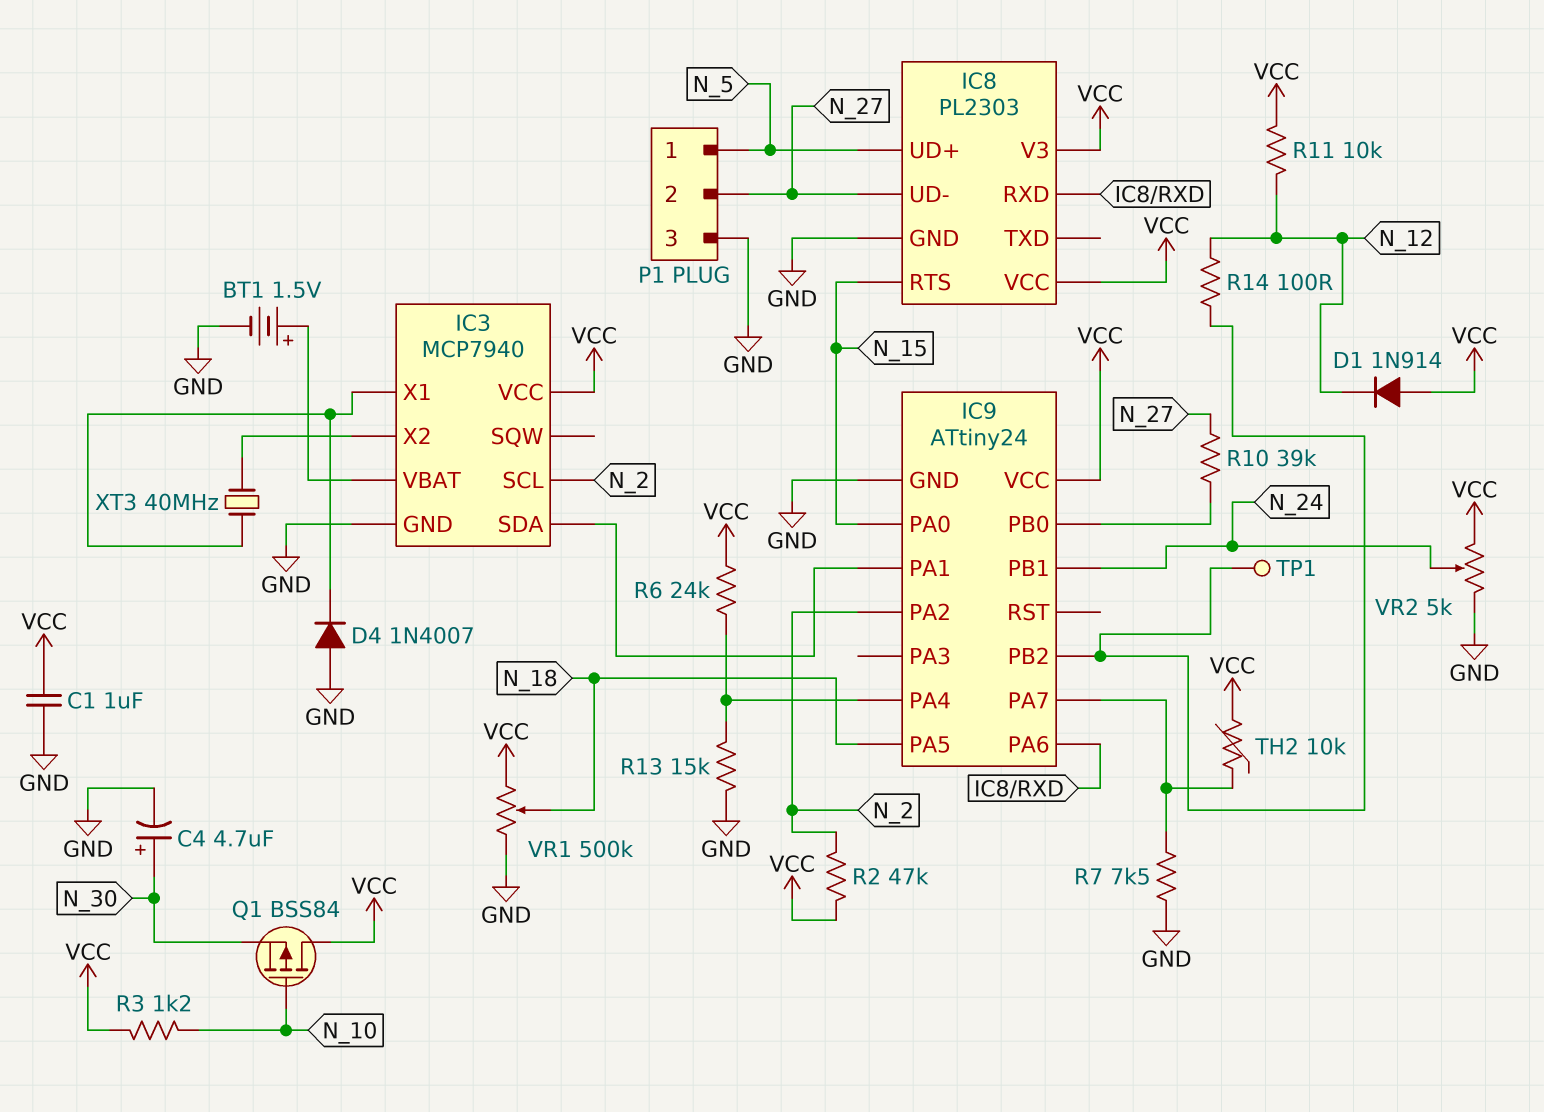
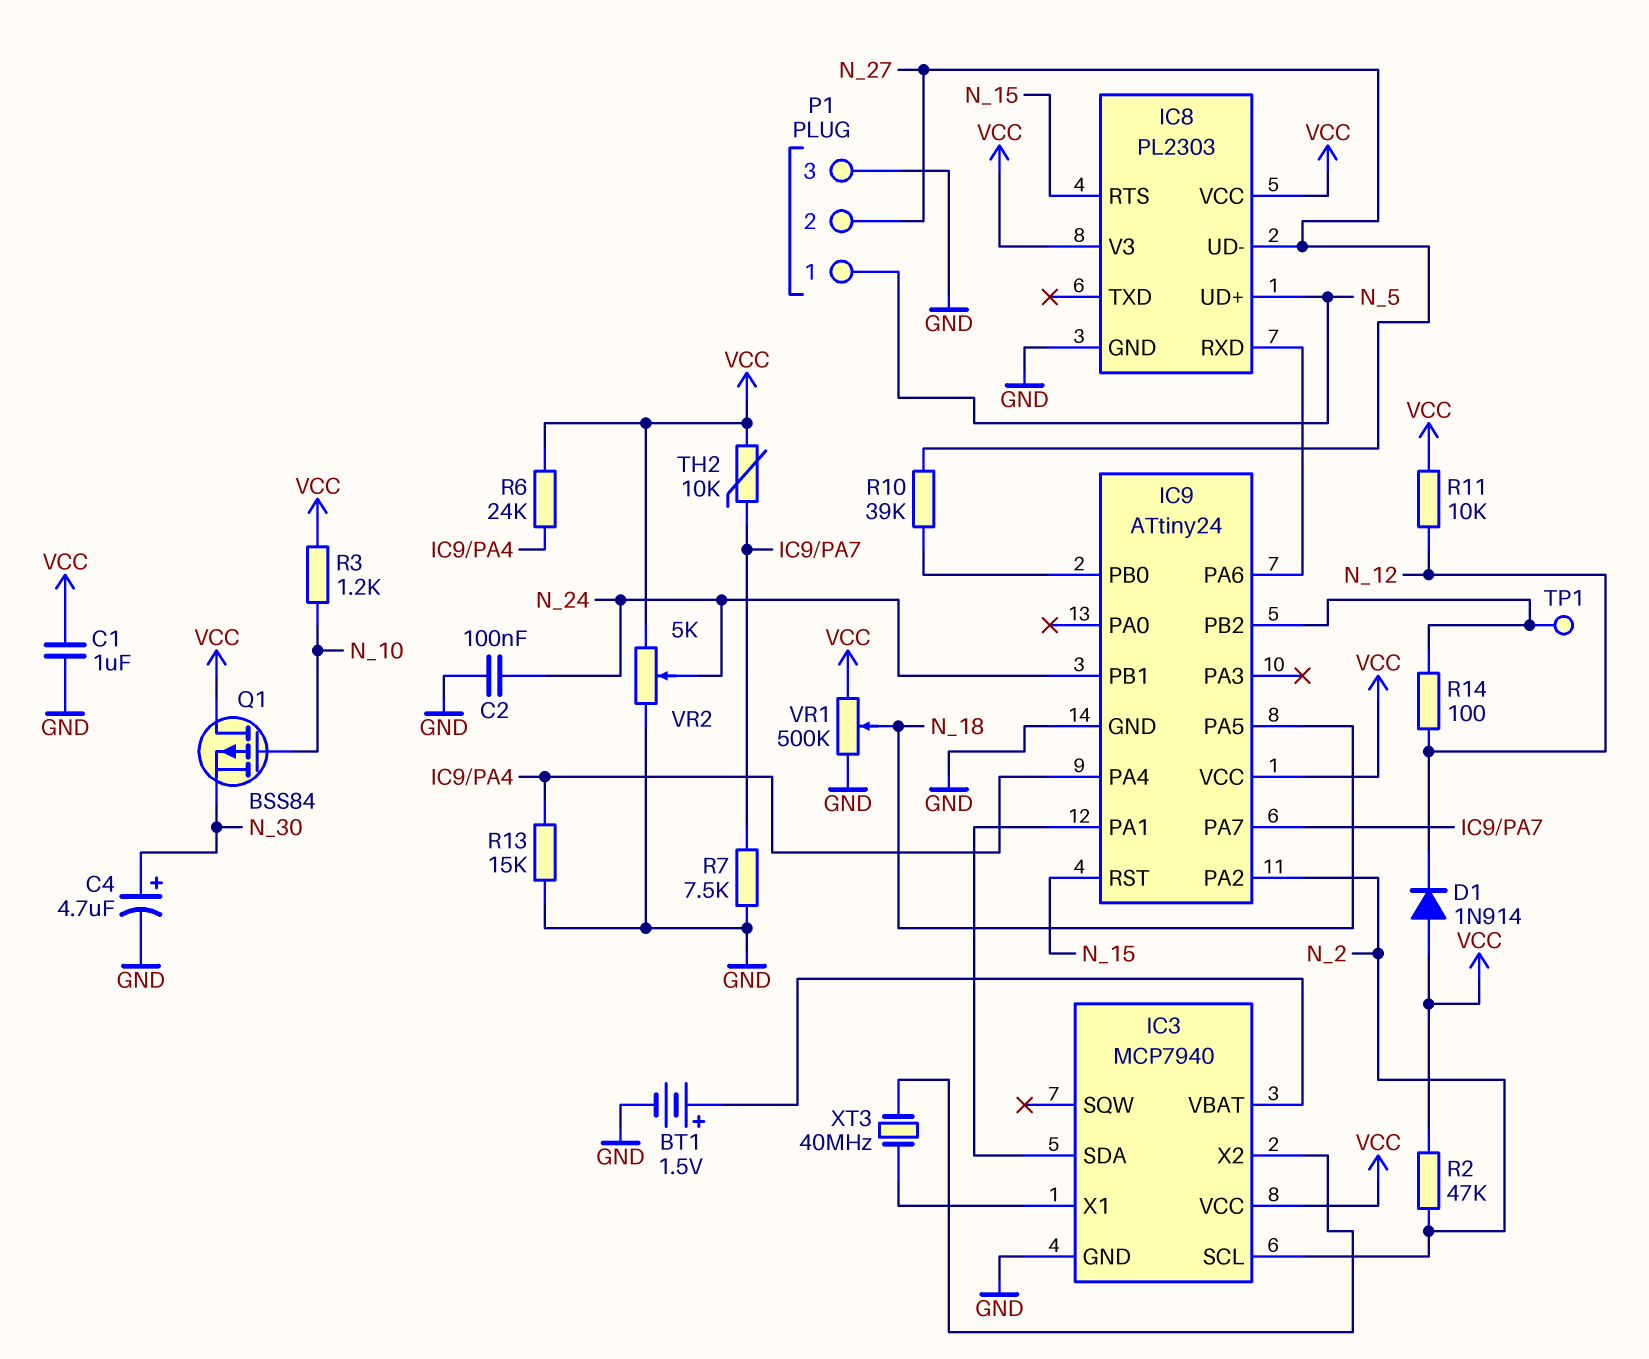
C2: none -> 100nF (GND, N_24)
D4: diode 1N4007 (A GND, K IC3/X1) -> none
IC9 pin PA0: N_15 -> none
IC9 pin RST: none -> N_15

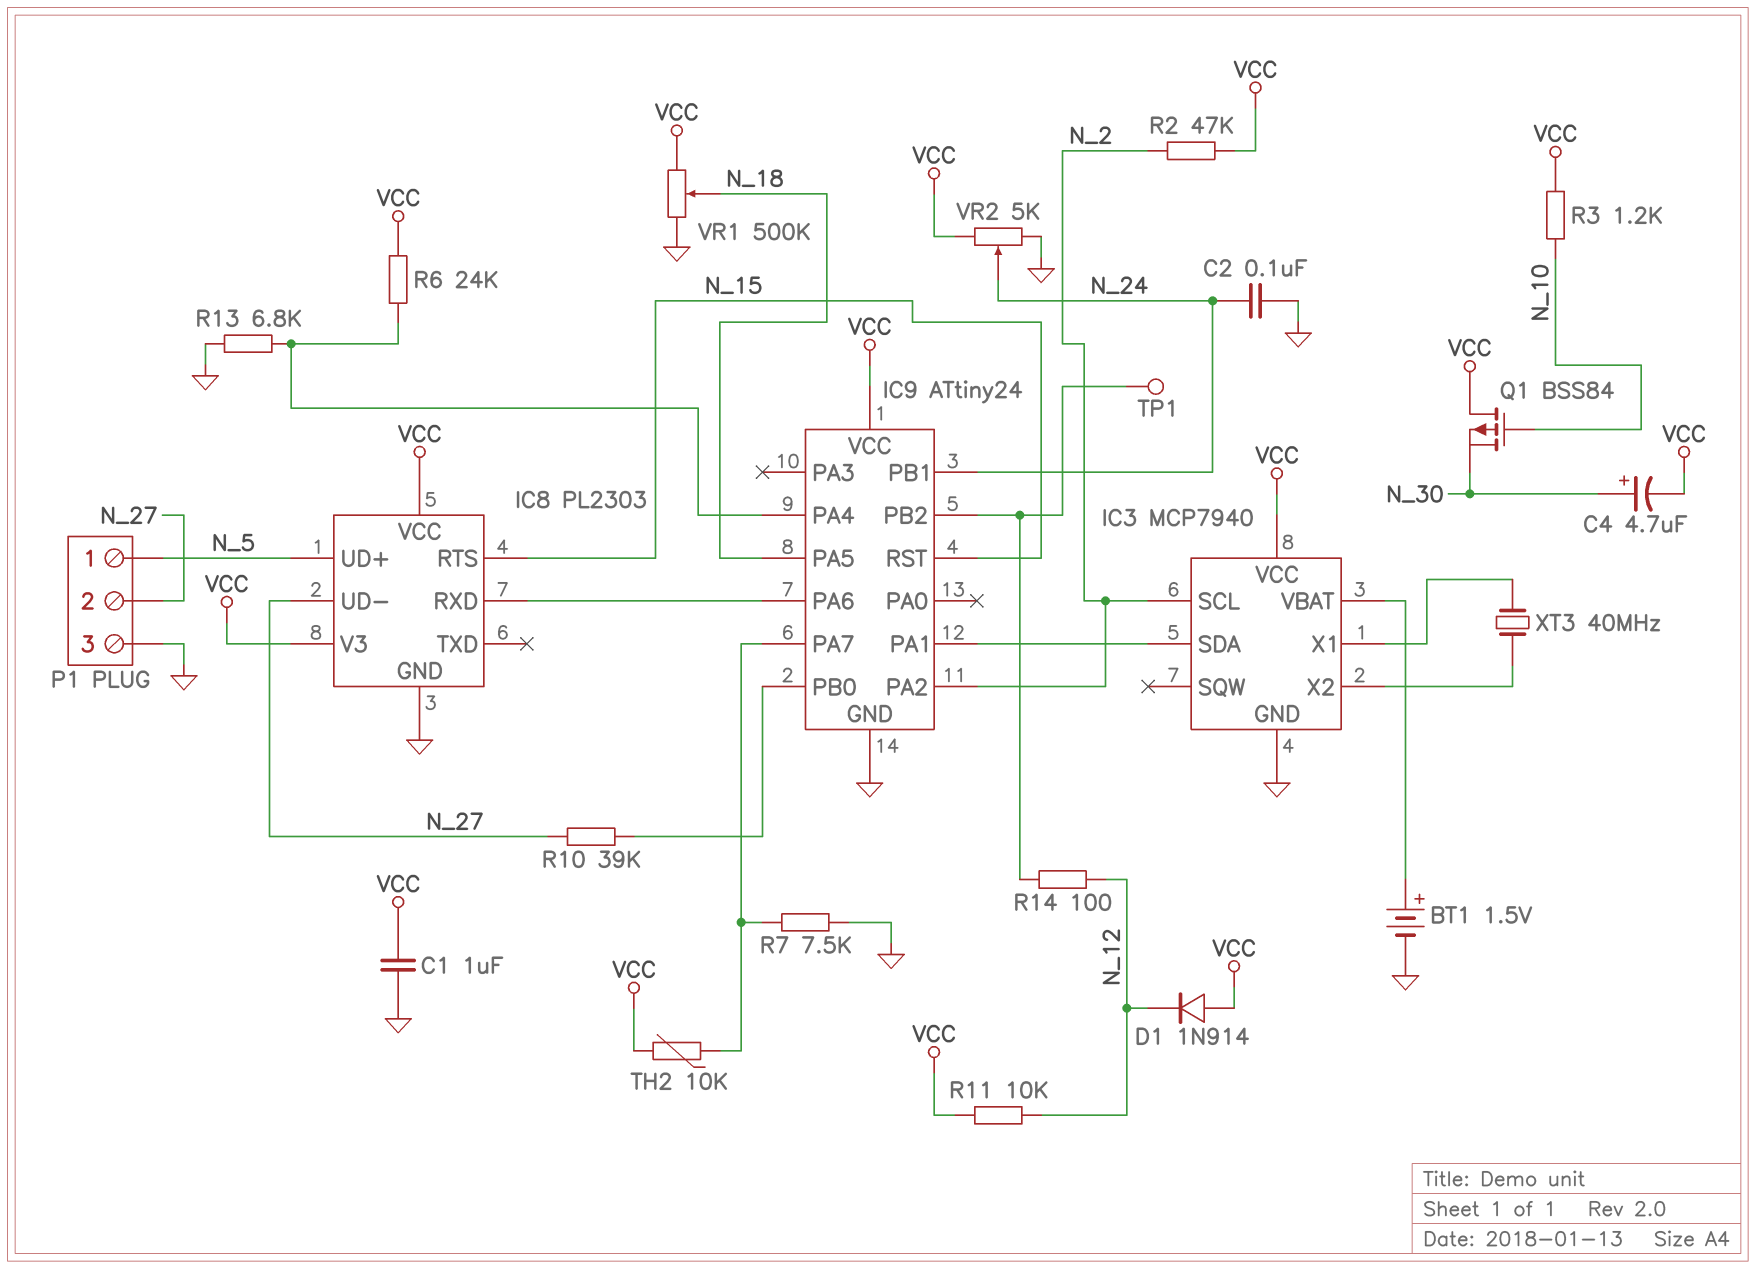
C4: 4.7uF (plus N_30, minus GND) -> 4.7uF (plus N_30, minus VCC)
R13: 15k (GND, IC9/PA4) -> 6.8k (GND, IC9/PA4)

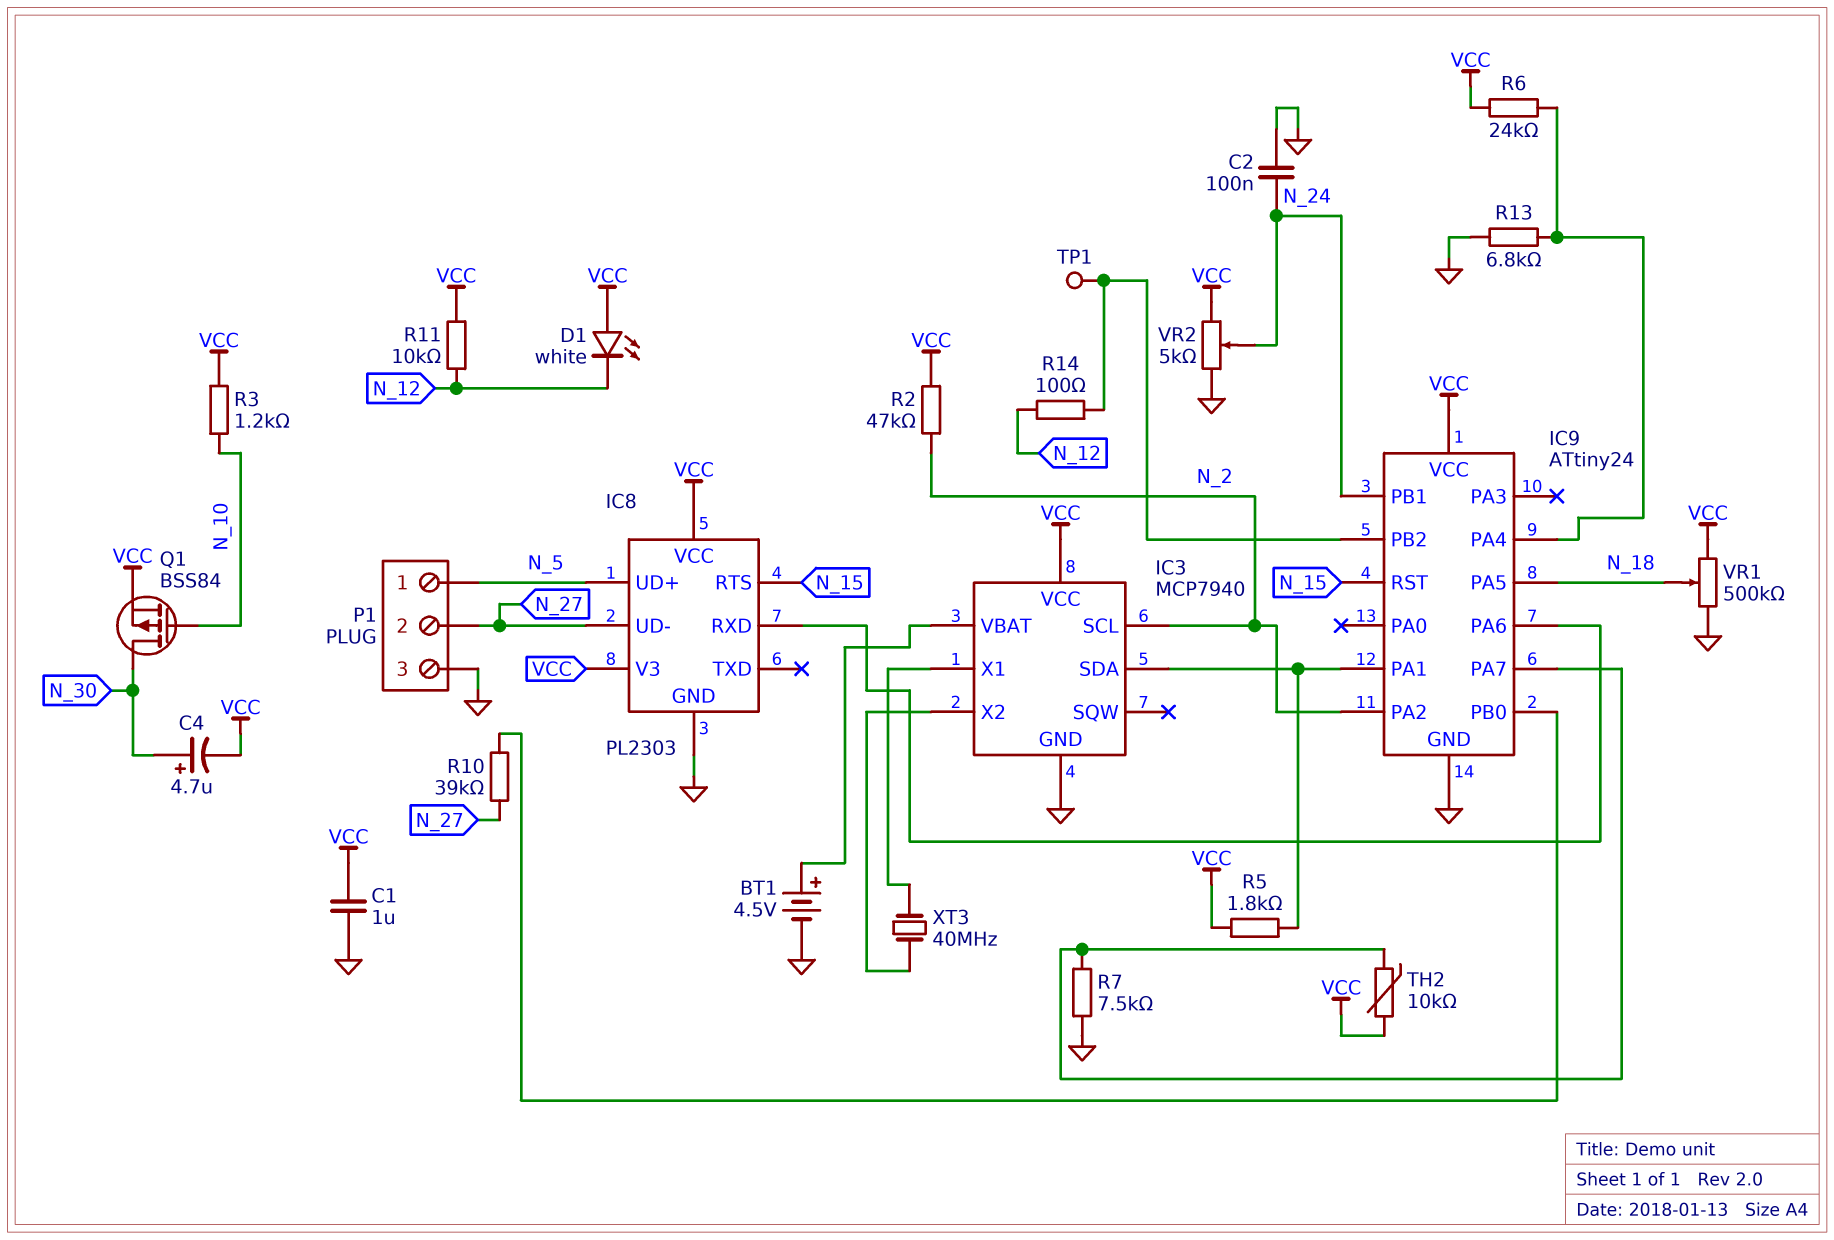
BT1: 1.5V (plus IC3/VBAT, minus GND) -> 4.5V (plus IC3/VBAT, minus GND)
D1: diode 1N914 (A VCC, K N_12) -> LED white (A VCC, K N_12)
Q1: PMOS BSS84 (G N_10, D VCC, S N_30) -> PMOS BSS84 (G N_10, D N_30, S VCC)
R5: none -> 1.8k (IC3/SDA, VCC)

